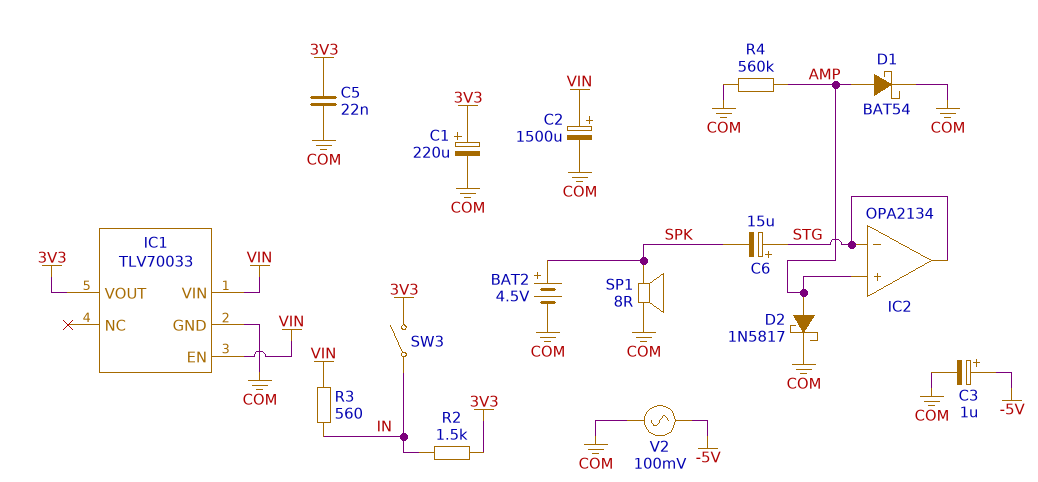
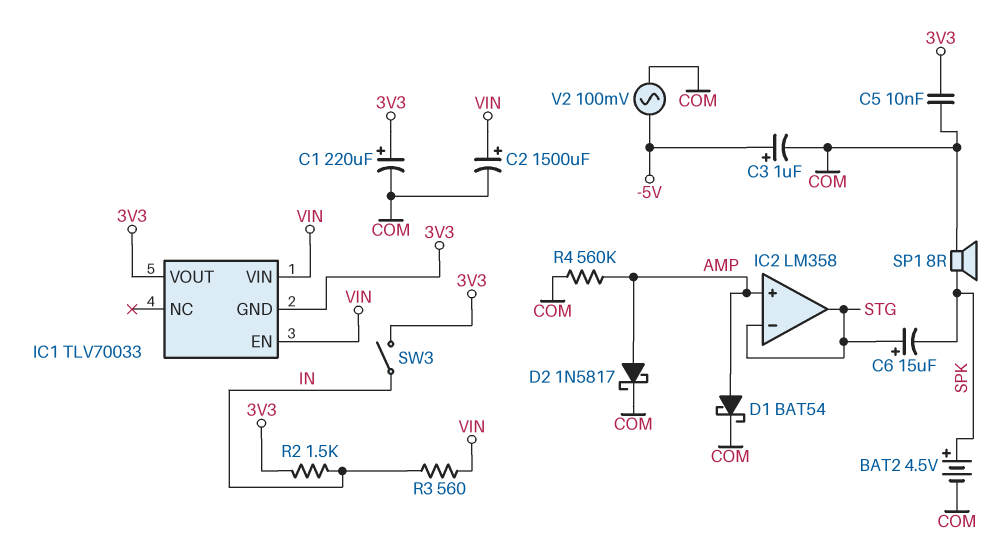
C5: 22nF (3V3, COM) -> 10nF (3V3, COM)
IC1 pin GND: COM -> 3V3
IC2: OPA2134 -> LM358

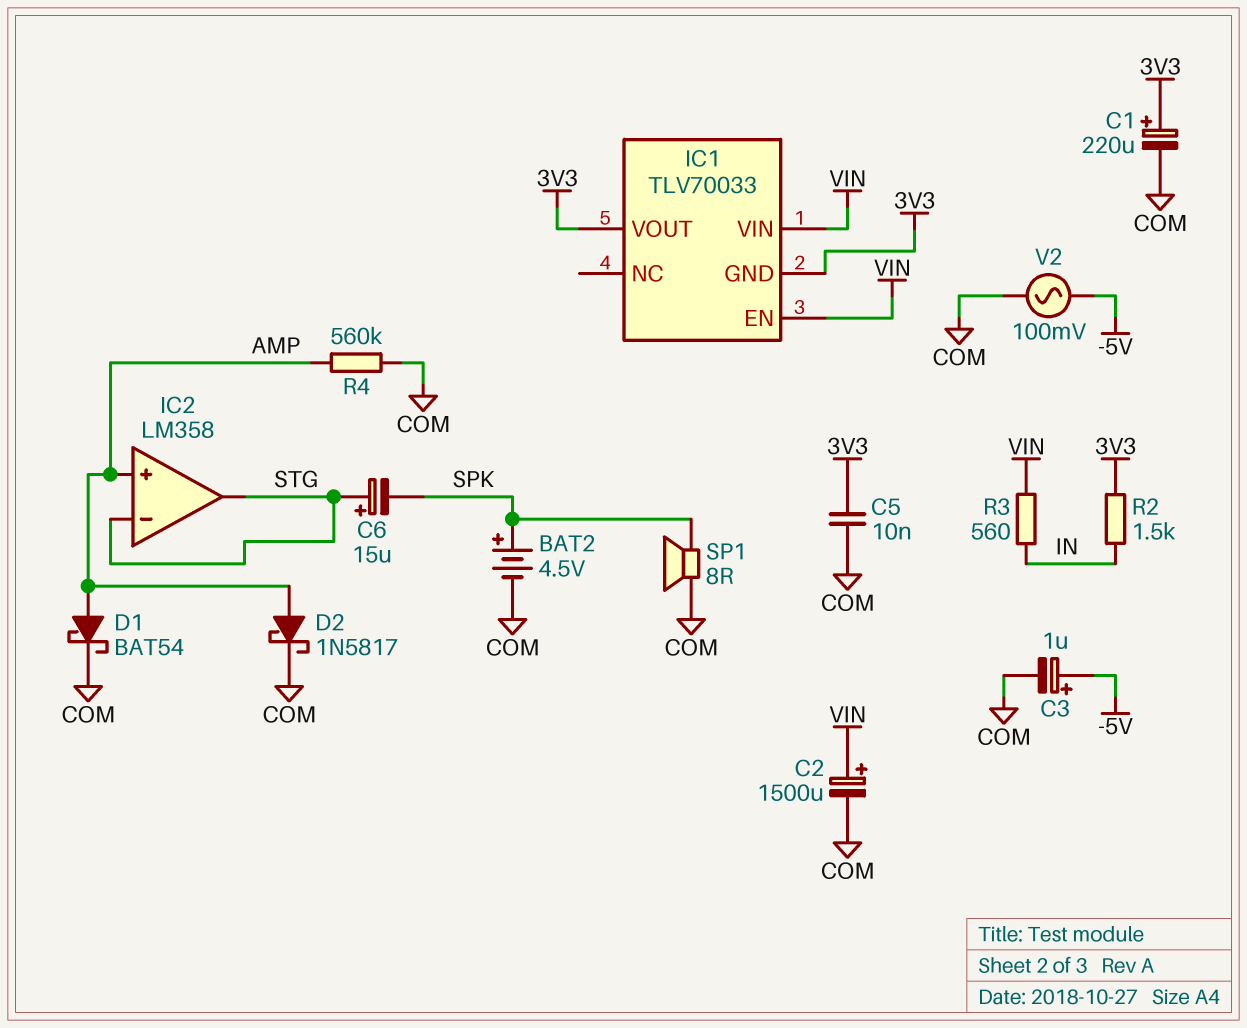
SW3: switch (3V3, IN) -> none

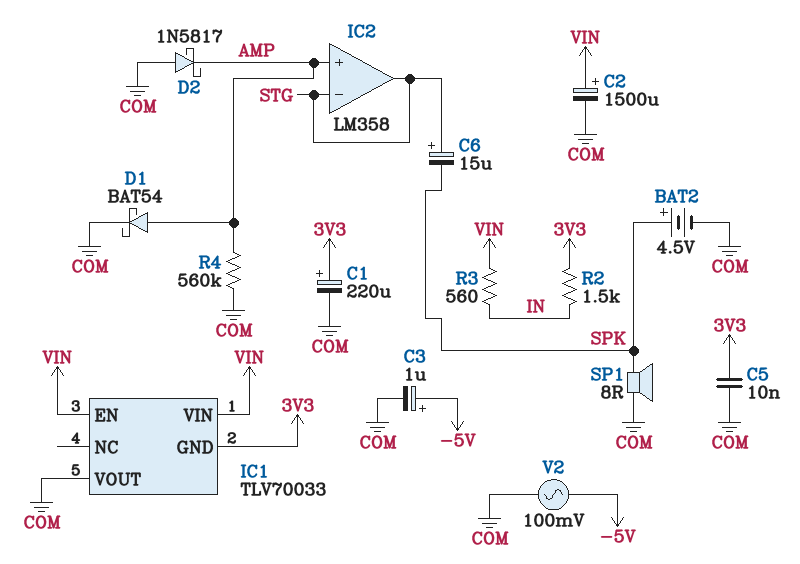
D2: schottky 1N5817 (A AMP, K COM) -> schottky 1N5817 (A COM, K AMP)
IC1 pin VOUT: 3V3 -> COM

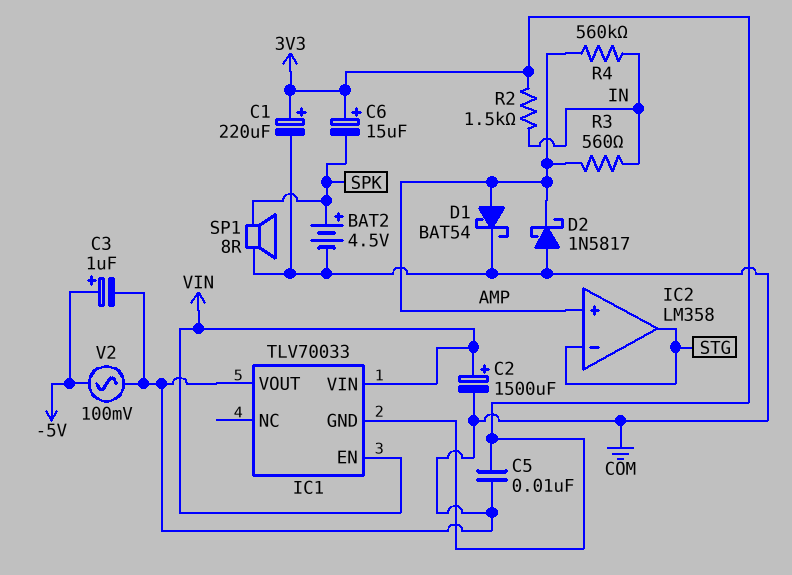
C6: 15uF (plus STG, minus SPK) -> 15uF (plus 3V3, minus SPK)
R3: 560 (IN, VIN) -> 560 (AMP, IN)
R4: 560k (AMP, COM) -> 560k (AMP, IN)

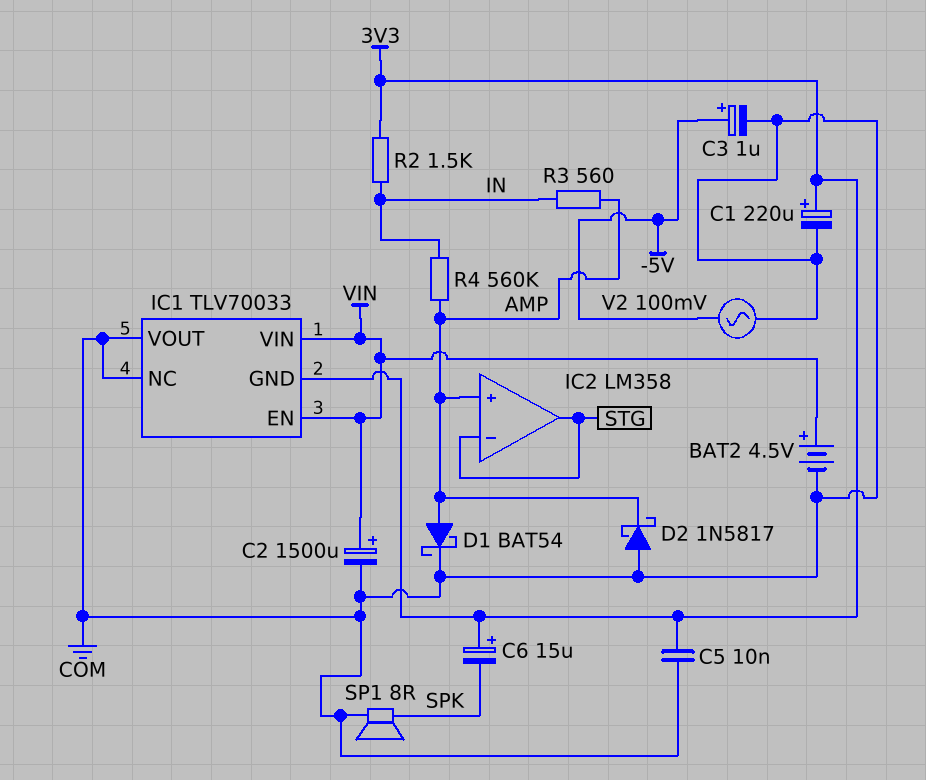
BAT2: 4.5V (plus SPK, minus COM) -> 4.5V (plus VIN, minus COM)
IC1 pin NC: none -> COM

